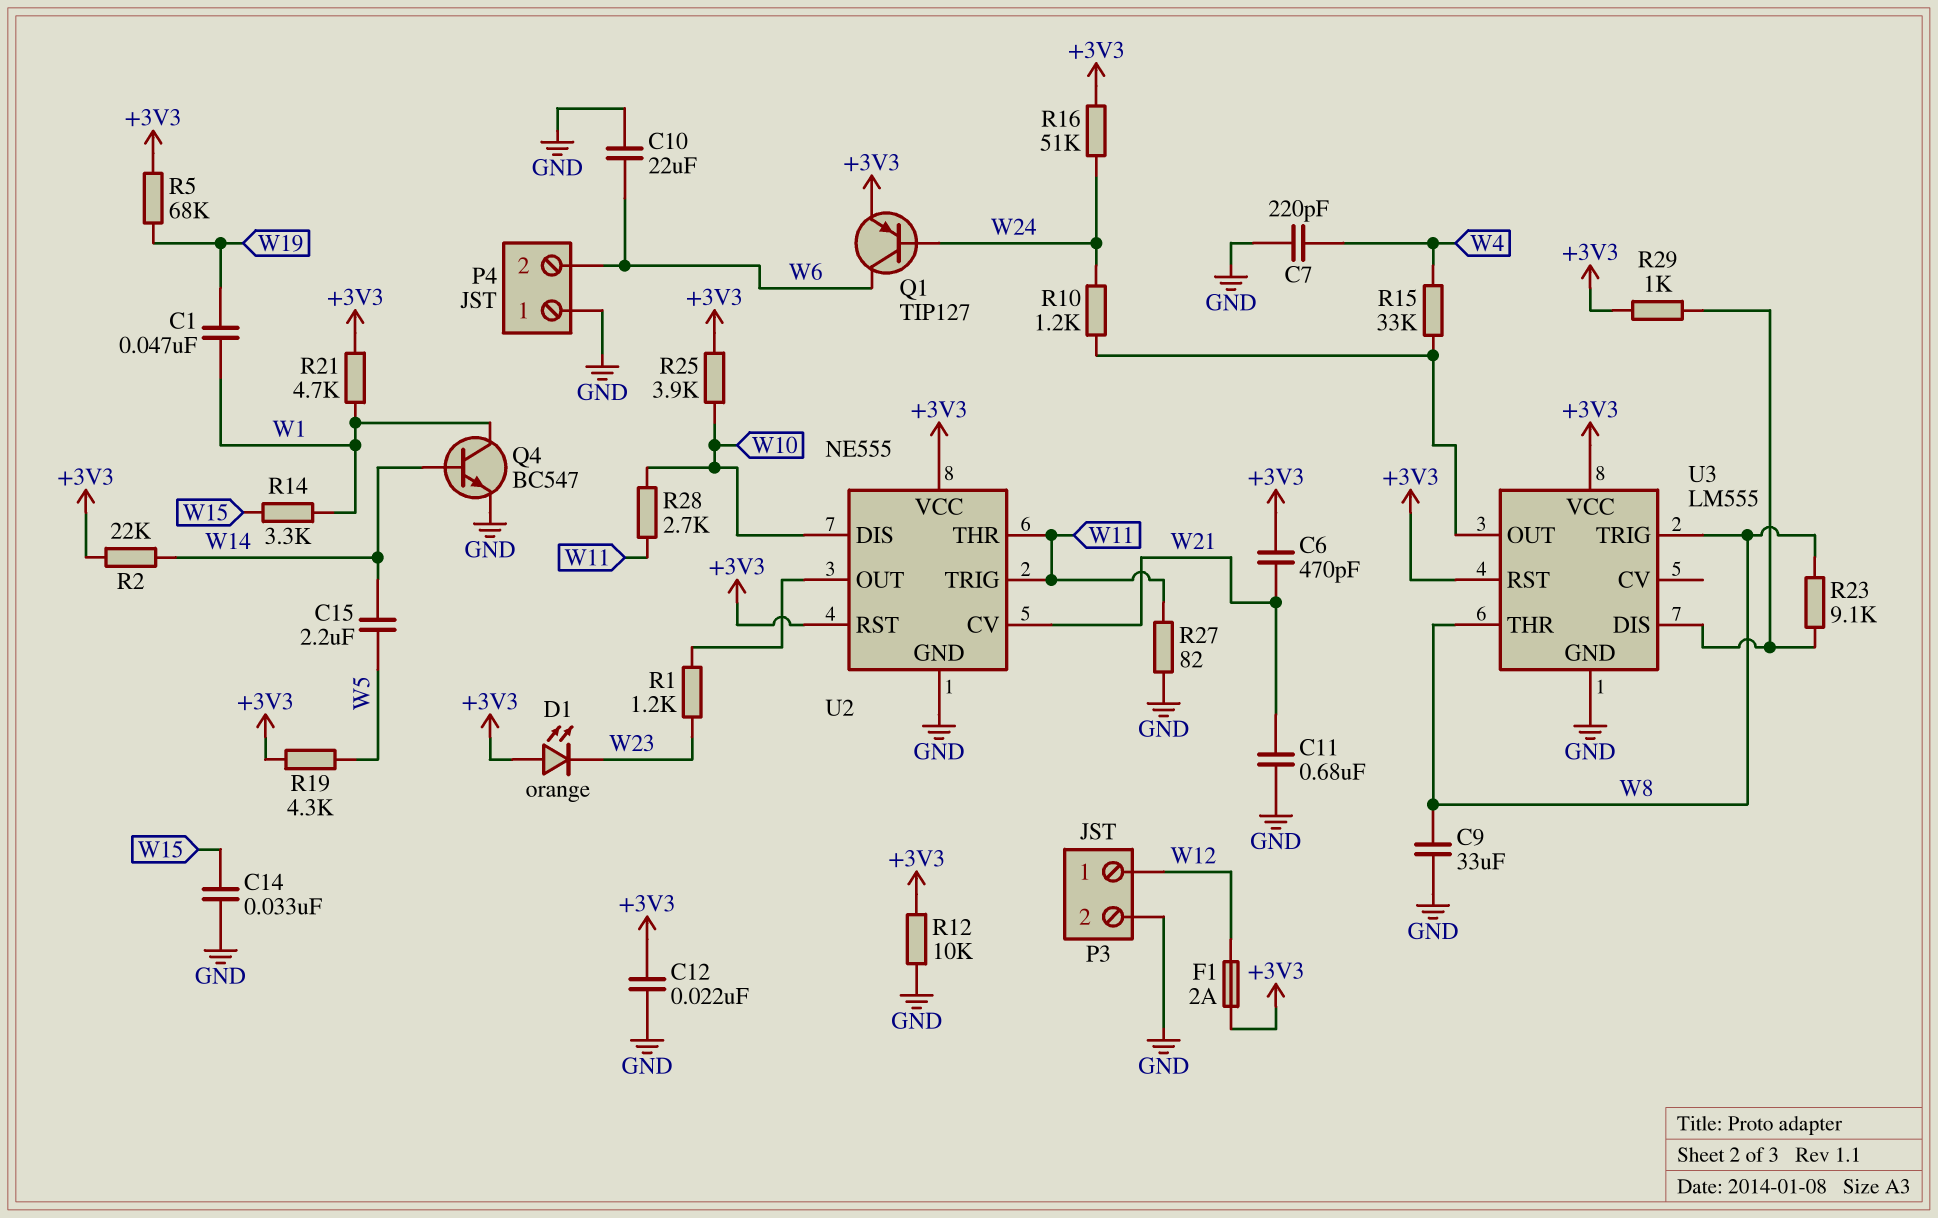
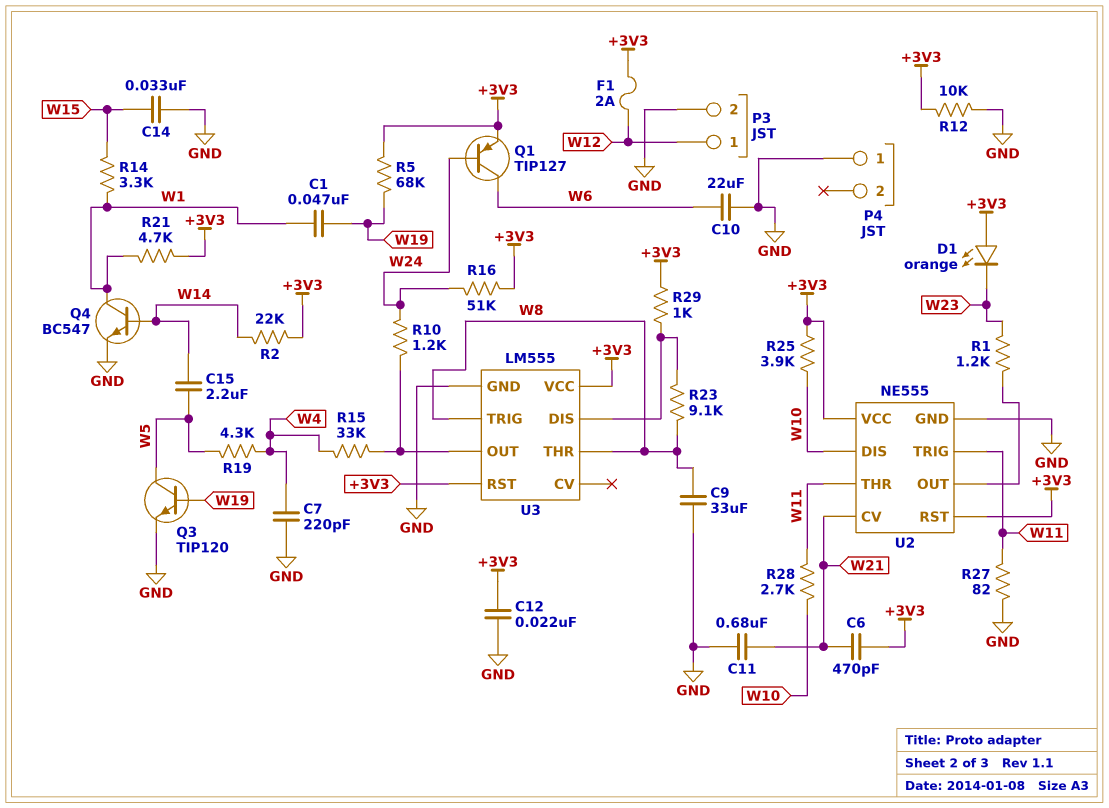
P4 pin 2: W6 -> none
Q3: none -> NPN TIP120 (B W19, C W5, E GND)
R19: 4.3k (+3V3, W5) -> 4.3k (W4, W5)

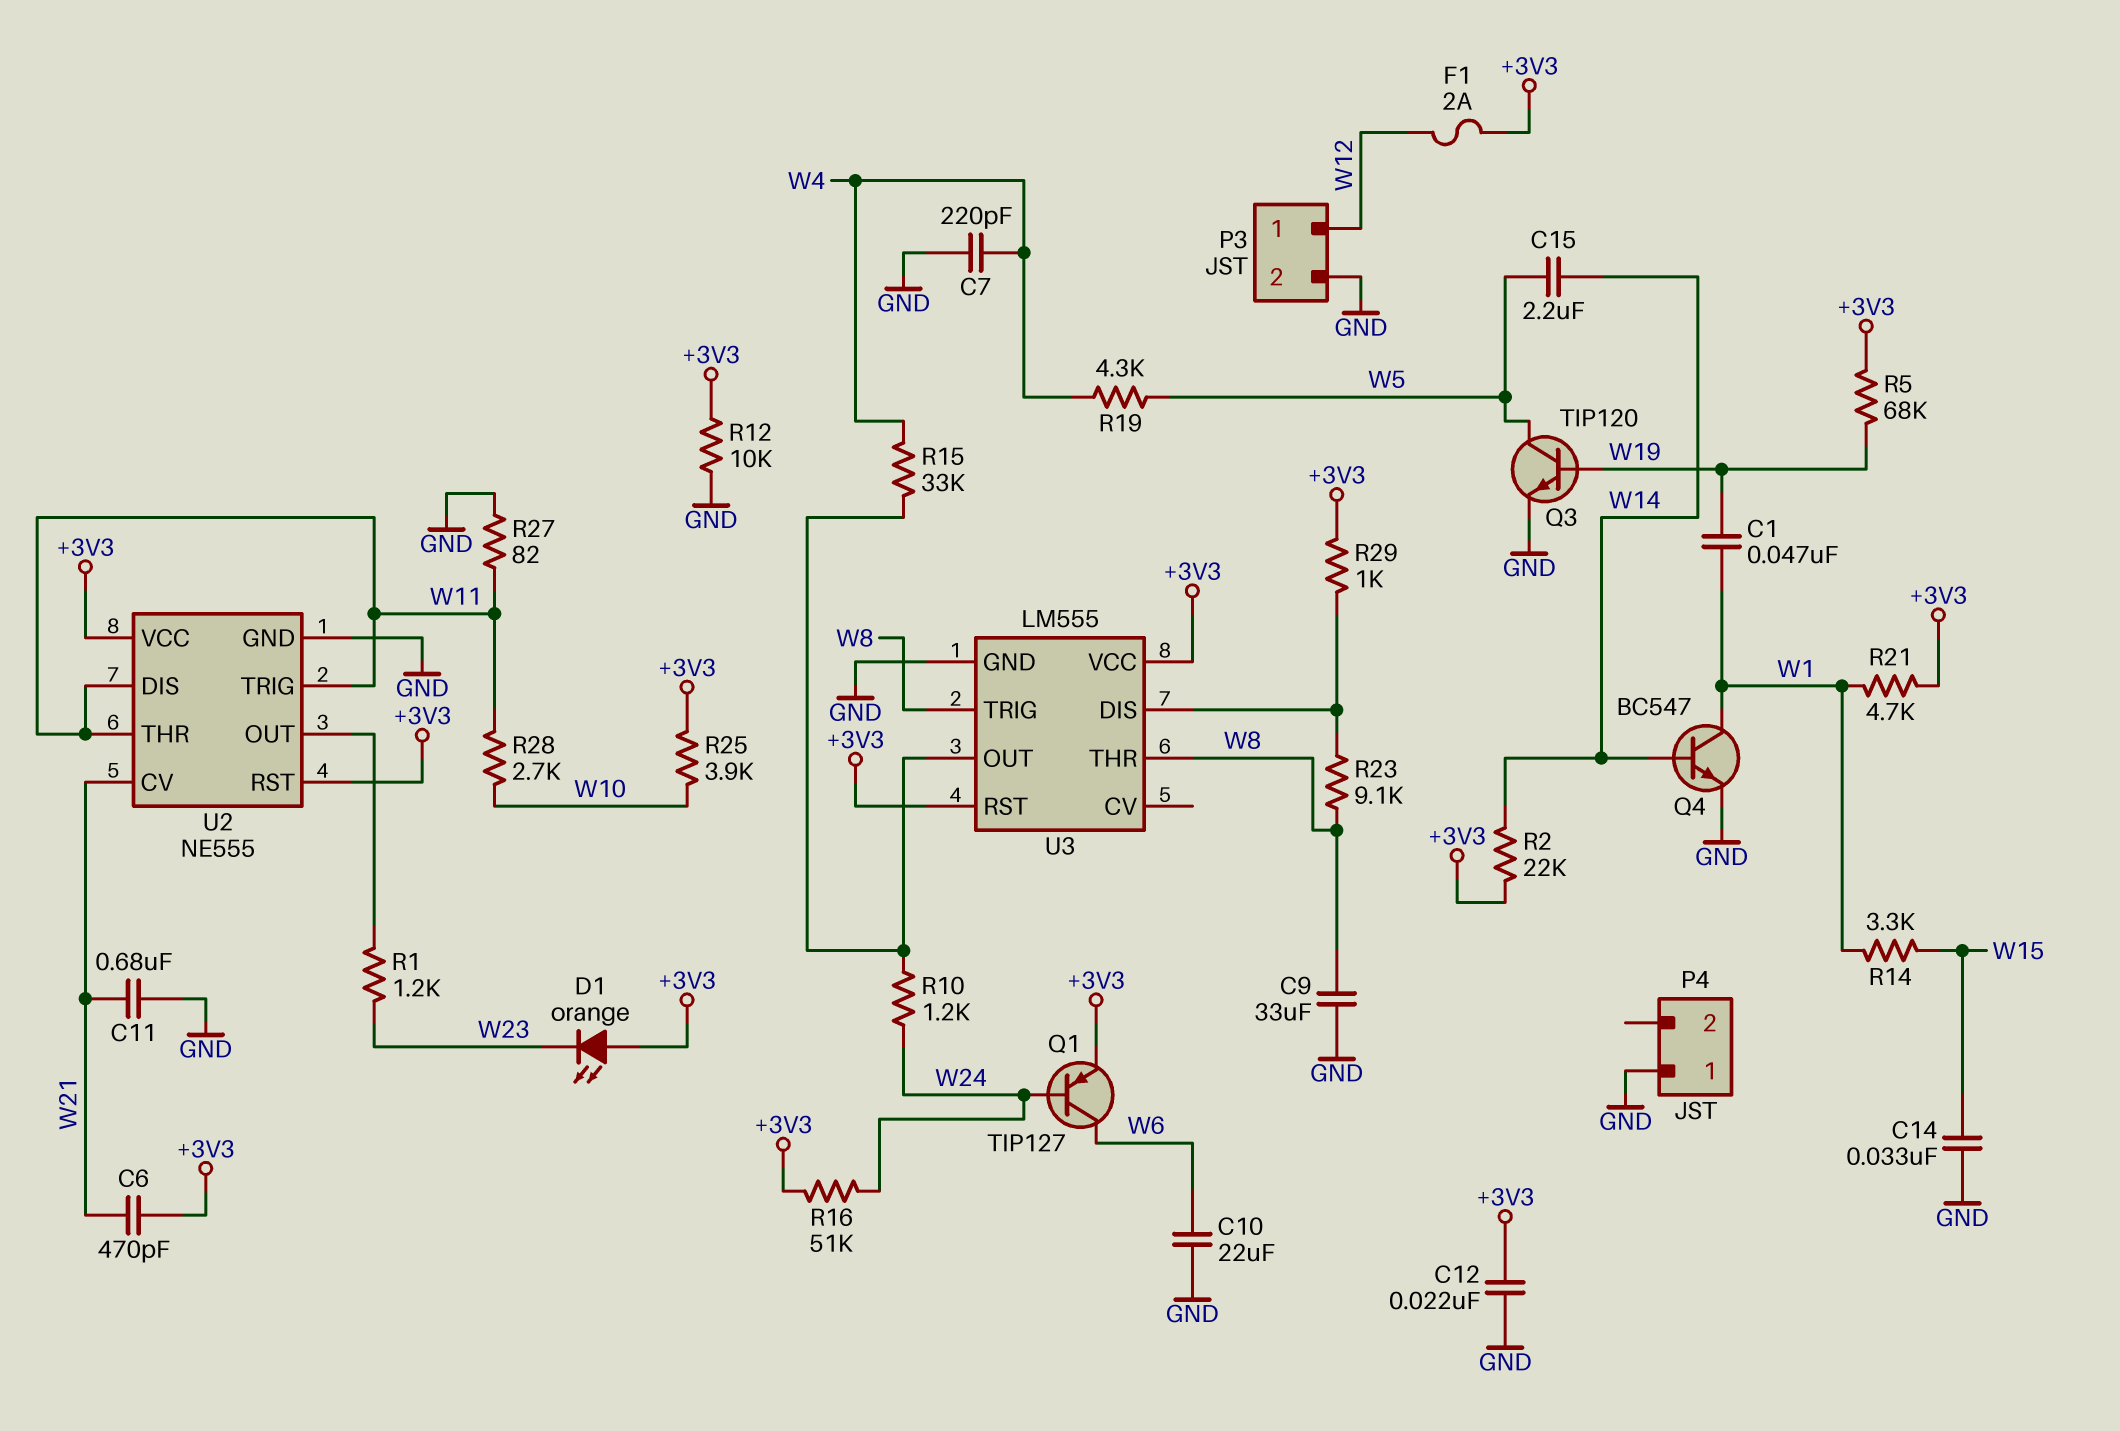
U2 pin DIS: W10 -> W11

